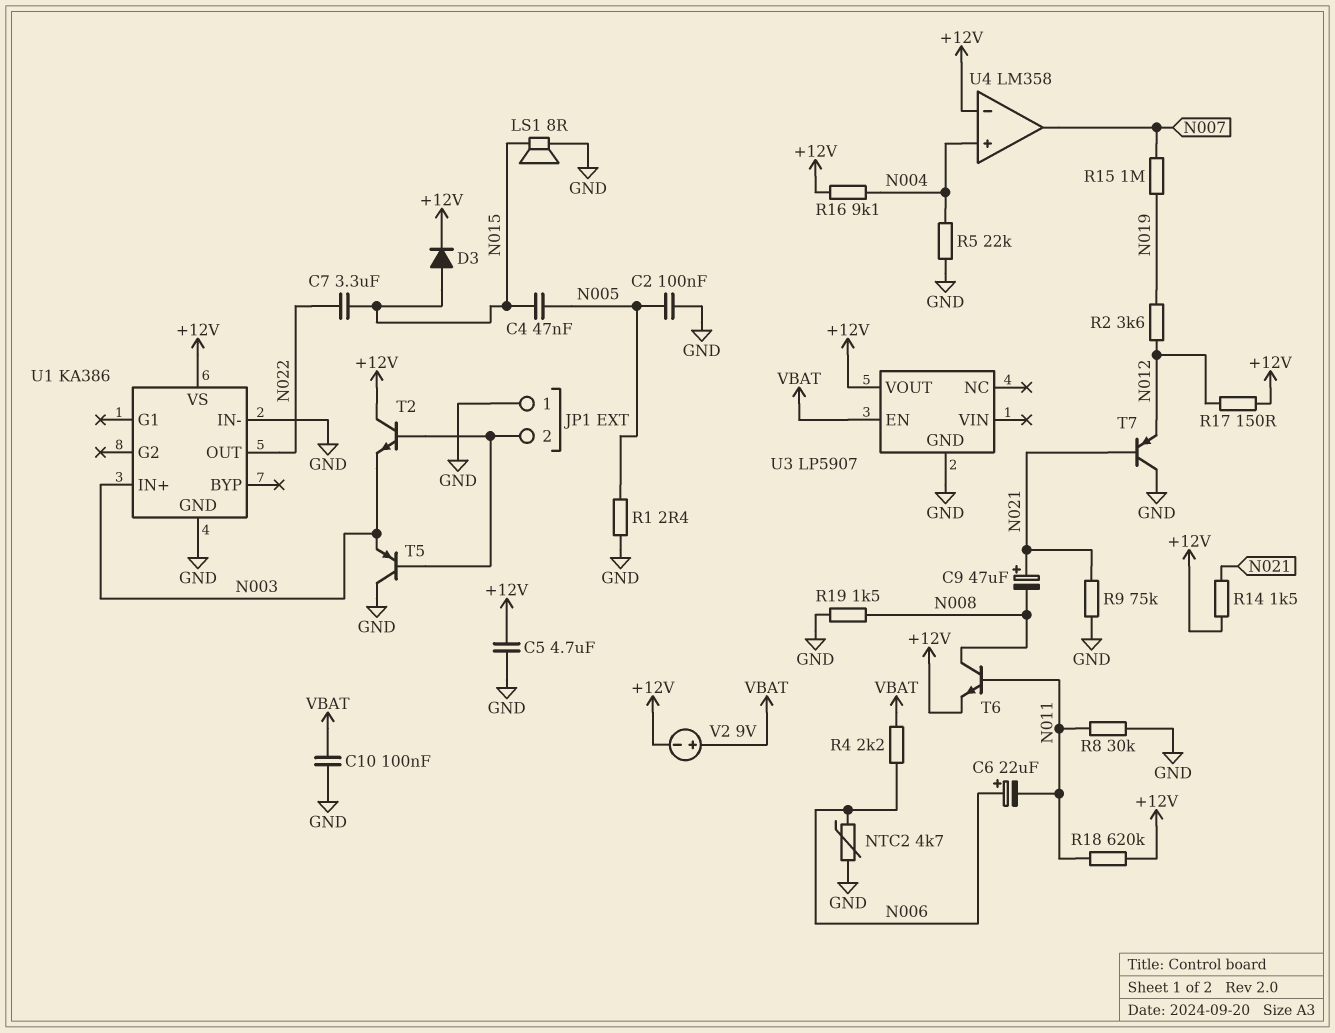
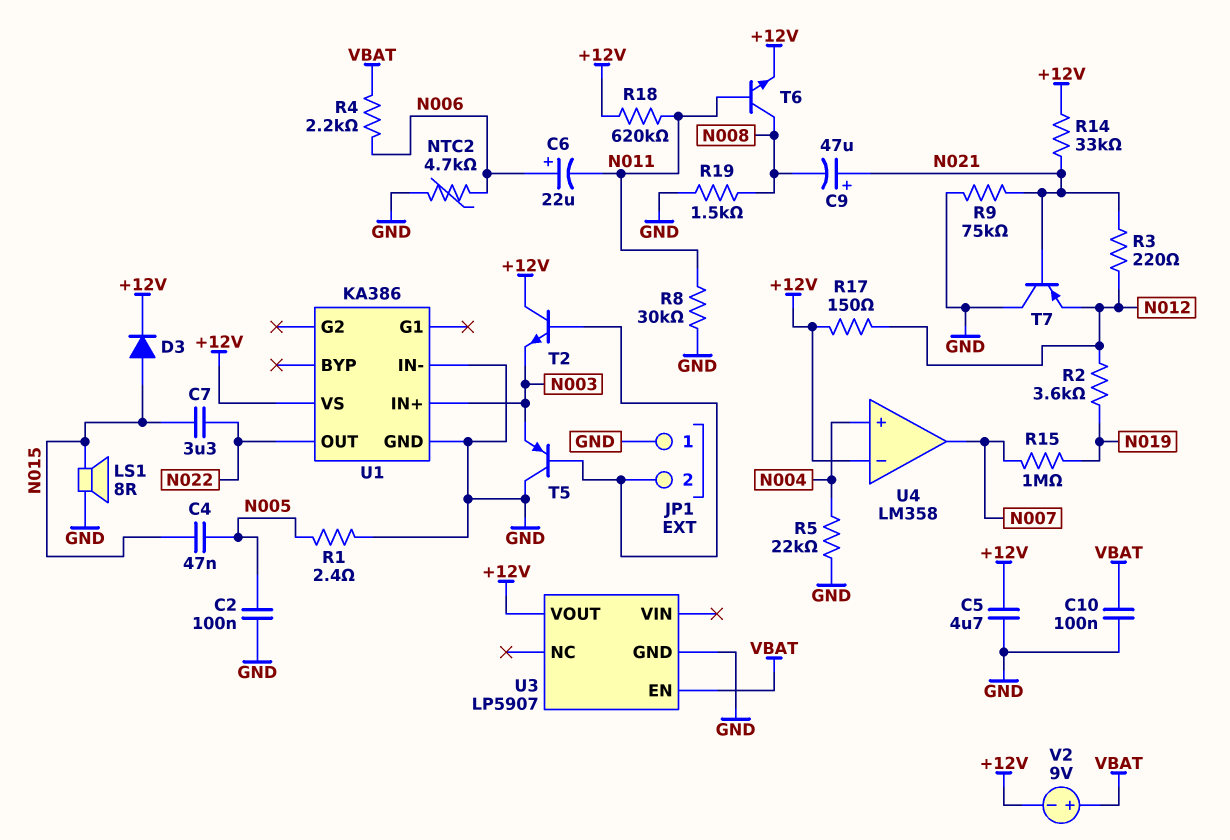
R3: none -> 220 (N012, N021)
R14: 1.5k (+12V, N021) -> 33k (+12V, N021)
R16: 9.1k (+12V, N004) -> none

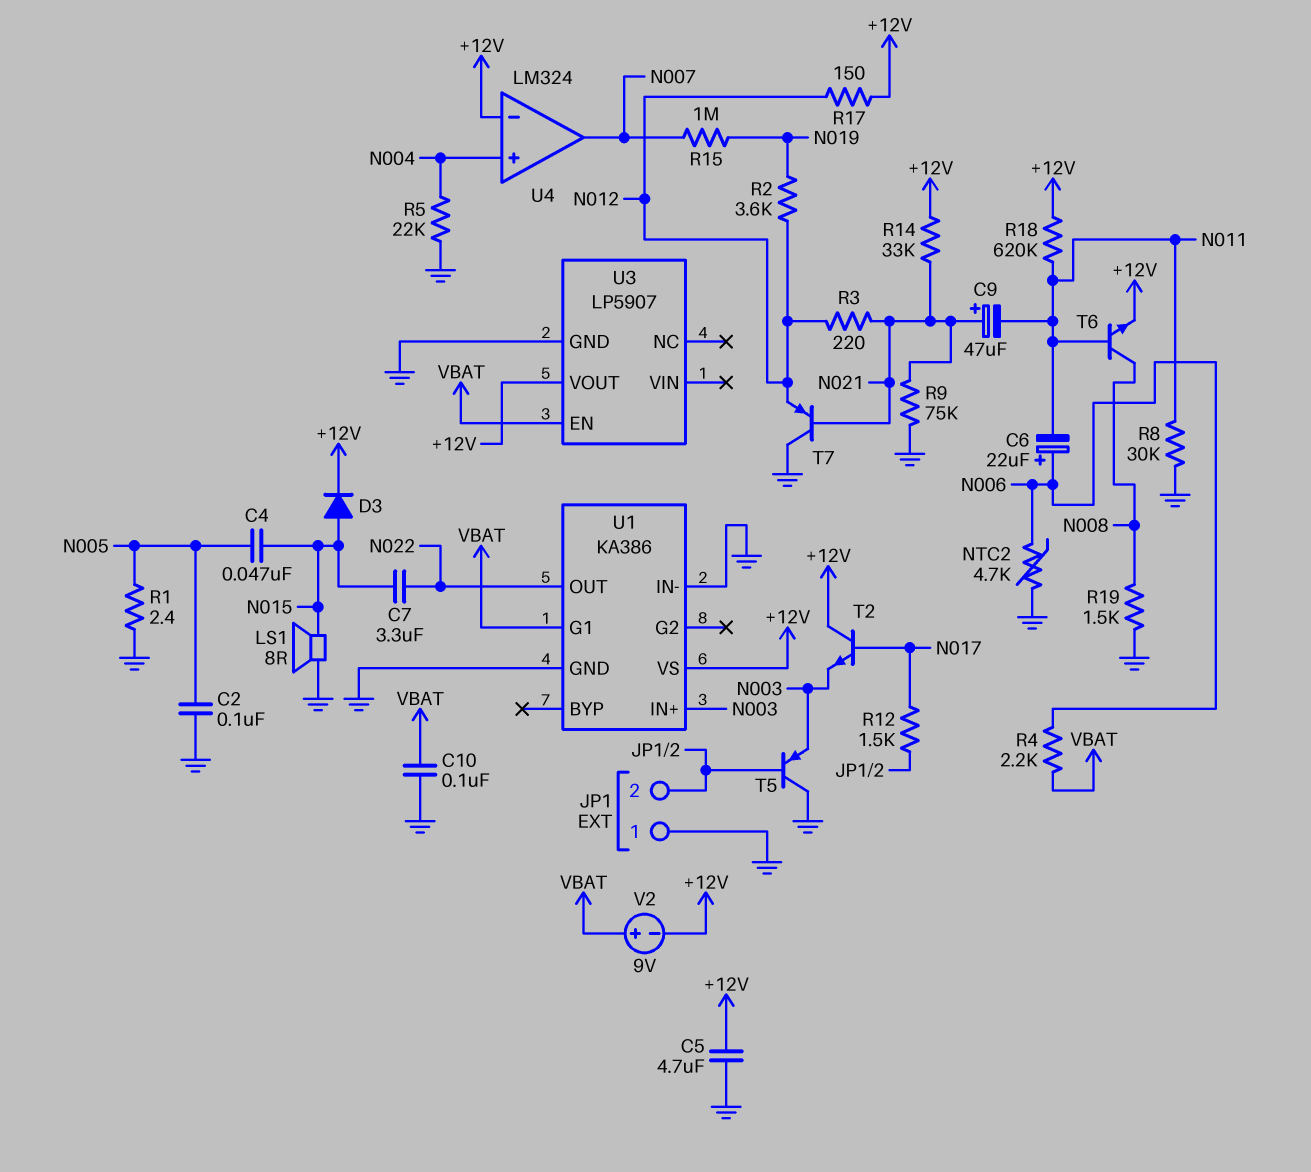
C9: 47uF (plus N021, minus N008) -> 47uF (plus N021, minus N011)
R12: none -> 1.5k (JP1/2, N017)
T2: NPN (B JP1/2, C +12V, E N003) -> NPN (B N017, C +12V, E N003)
U1 pin G1: none -> VBAT
U4: LM358 -> LM324

